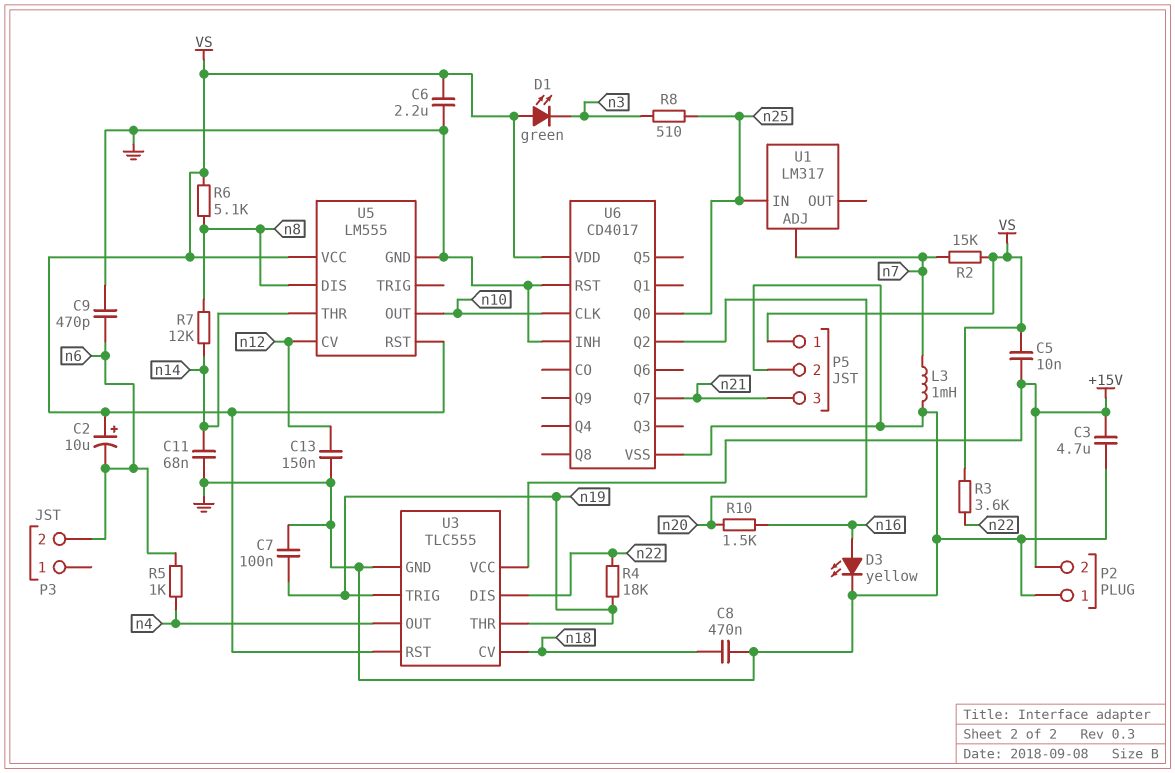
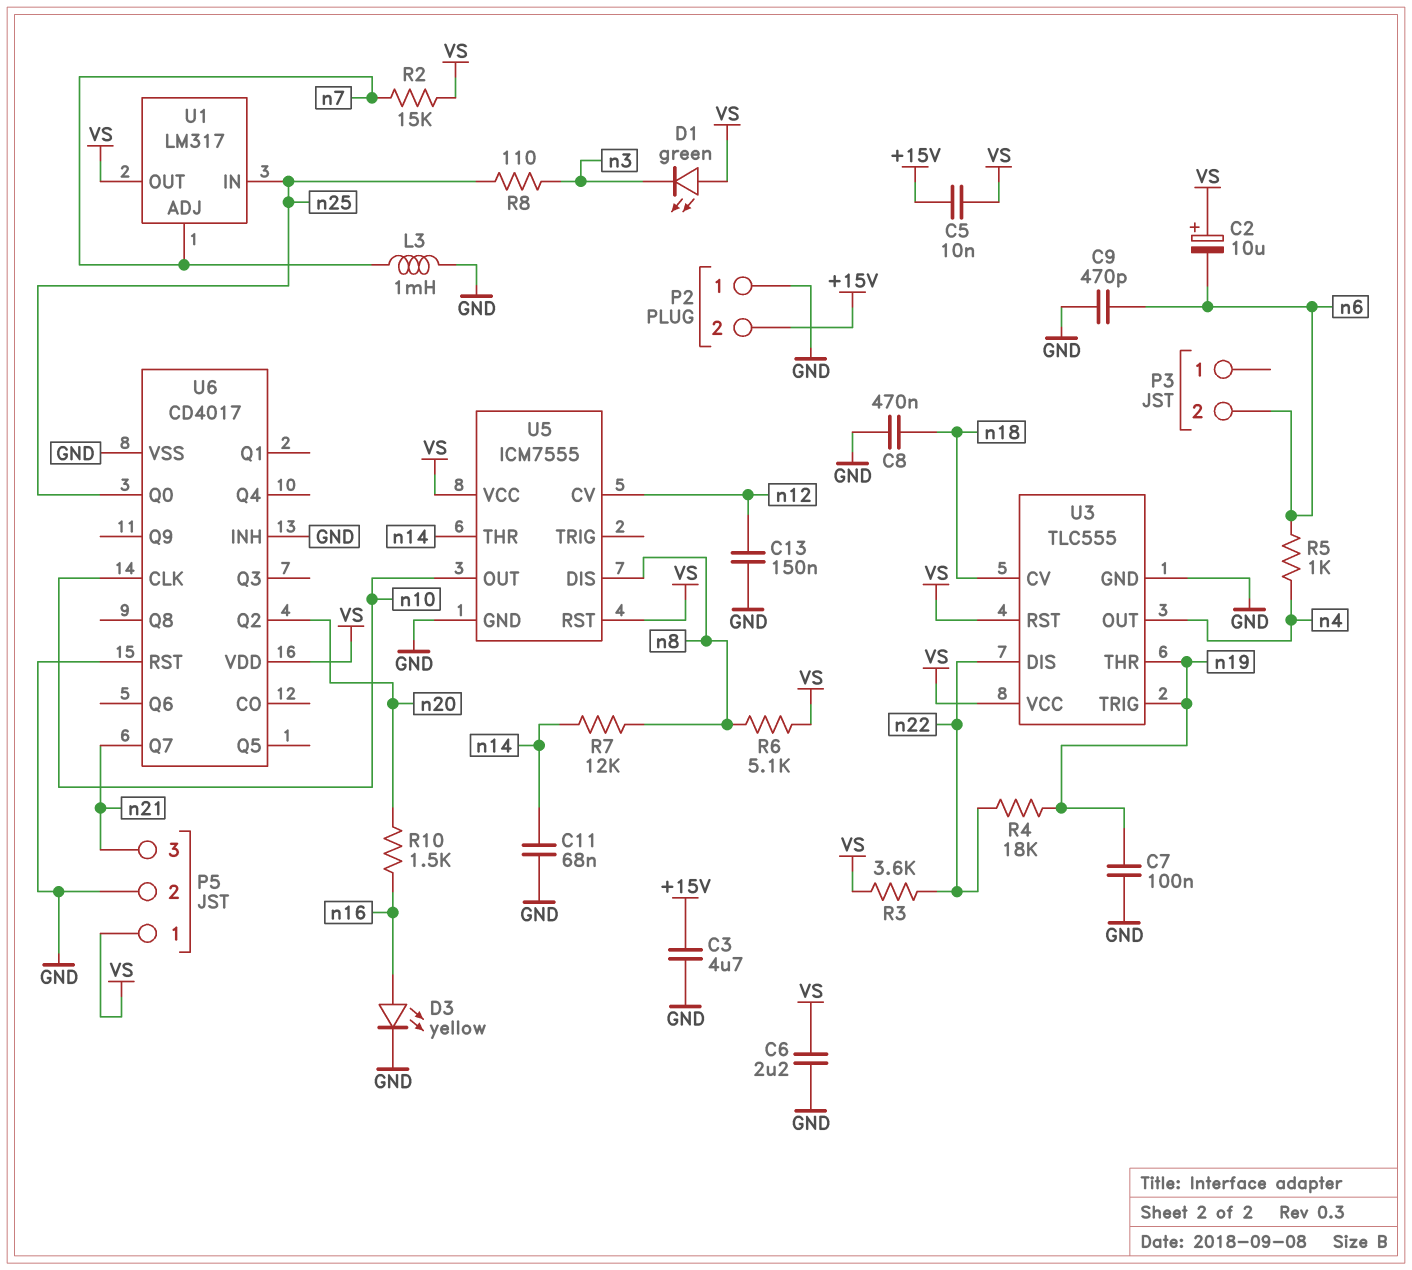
R8: 510 (n3, n25) -> 110 (n3, n25)
U1 pin OUT: none -> VS
U3 pin VCC: +15V -> VS
U5: LM555 -> ICM7555

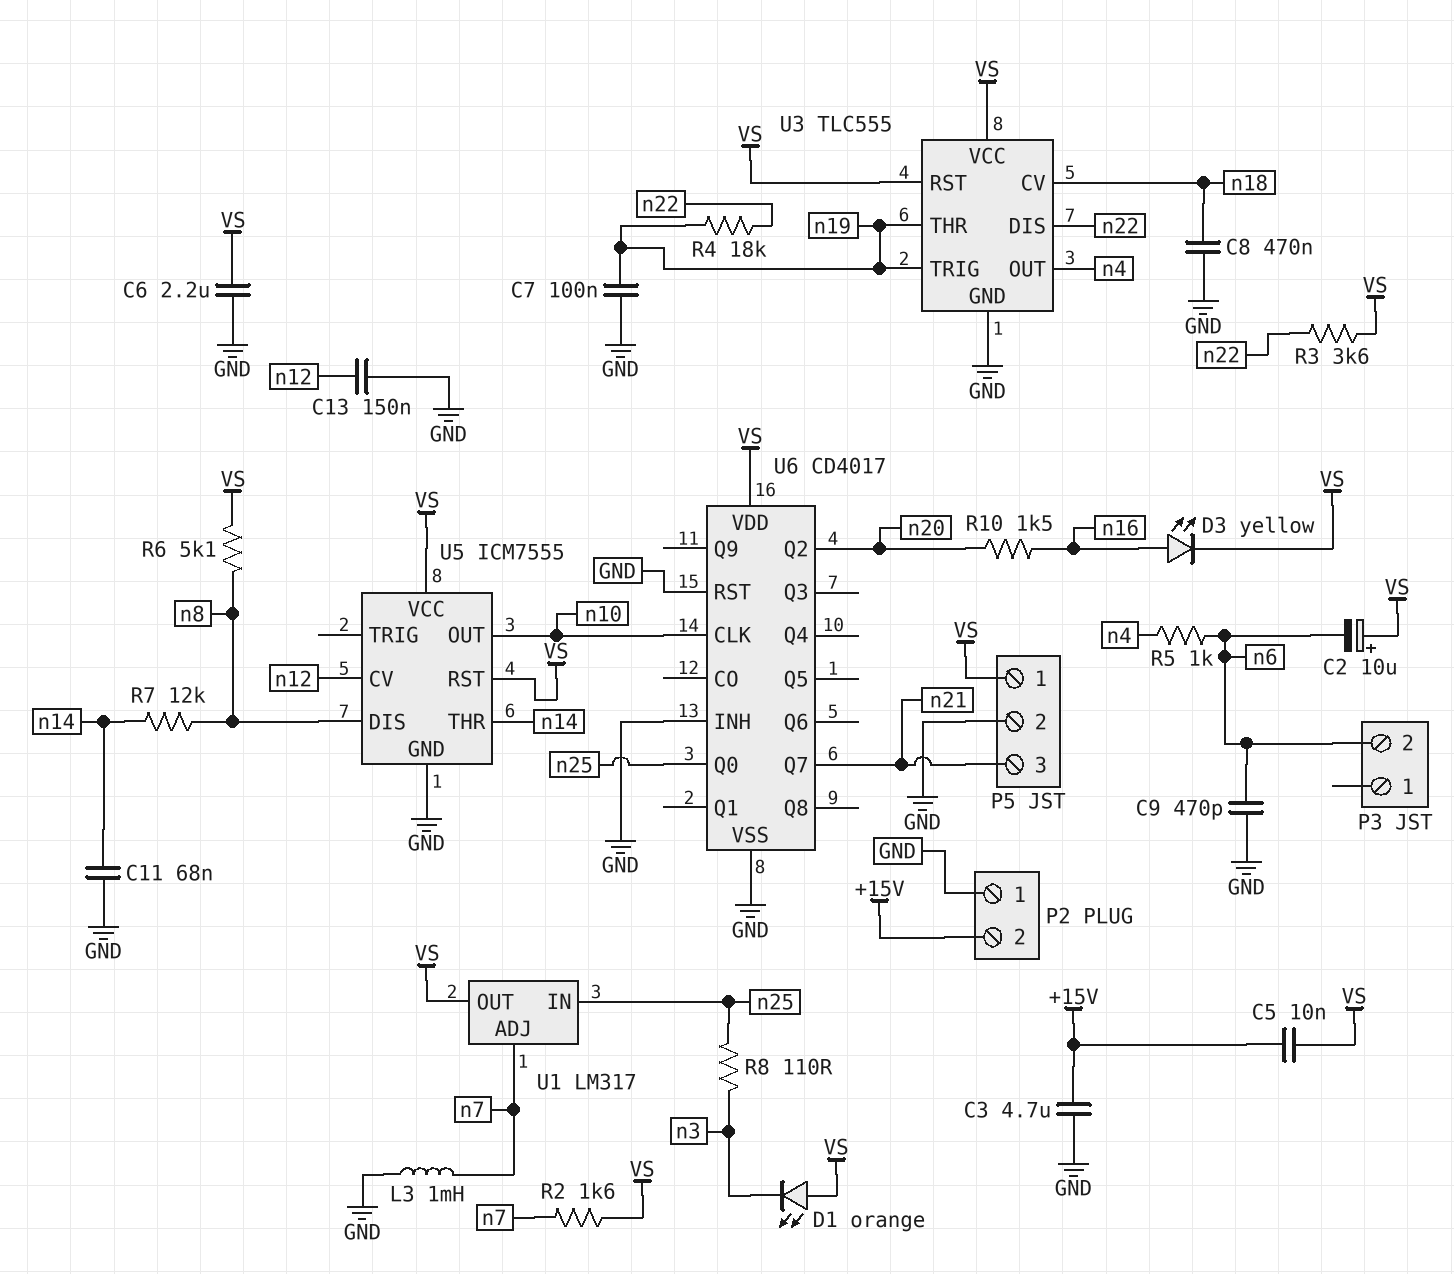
D1: LED green (A VS, K n3) -> LED orange (A VS, K n3)
D3: LED yellow (A n16, K GND) -> LED yellow (A n16, K VS)
R2: 15k (VS, n7) -> 1.6k (VS, n7)

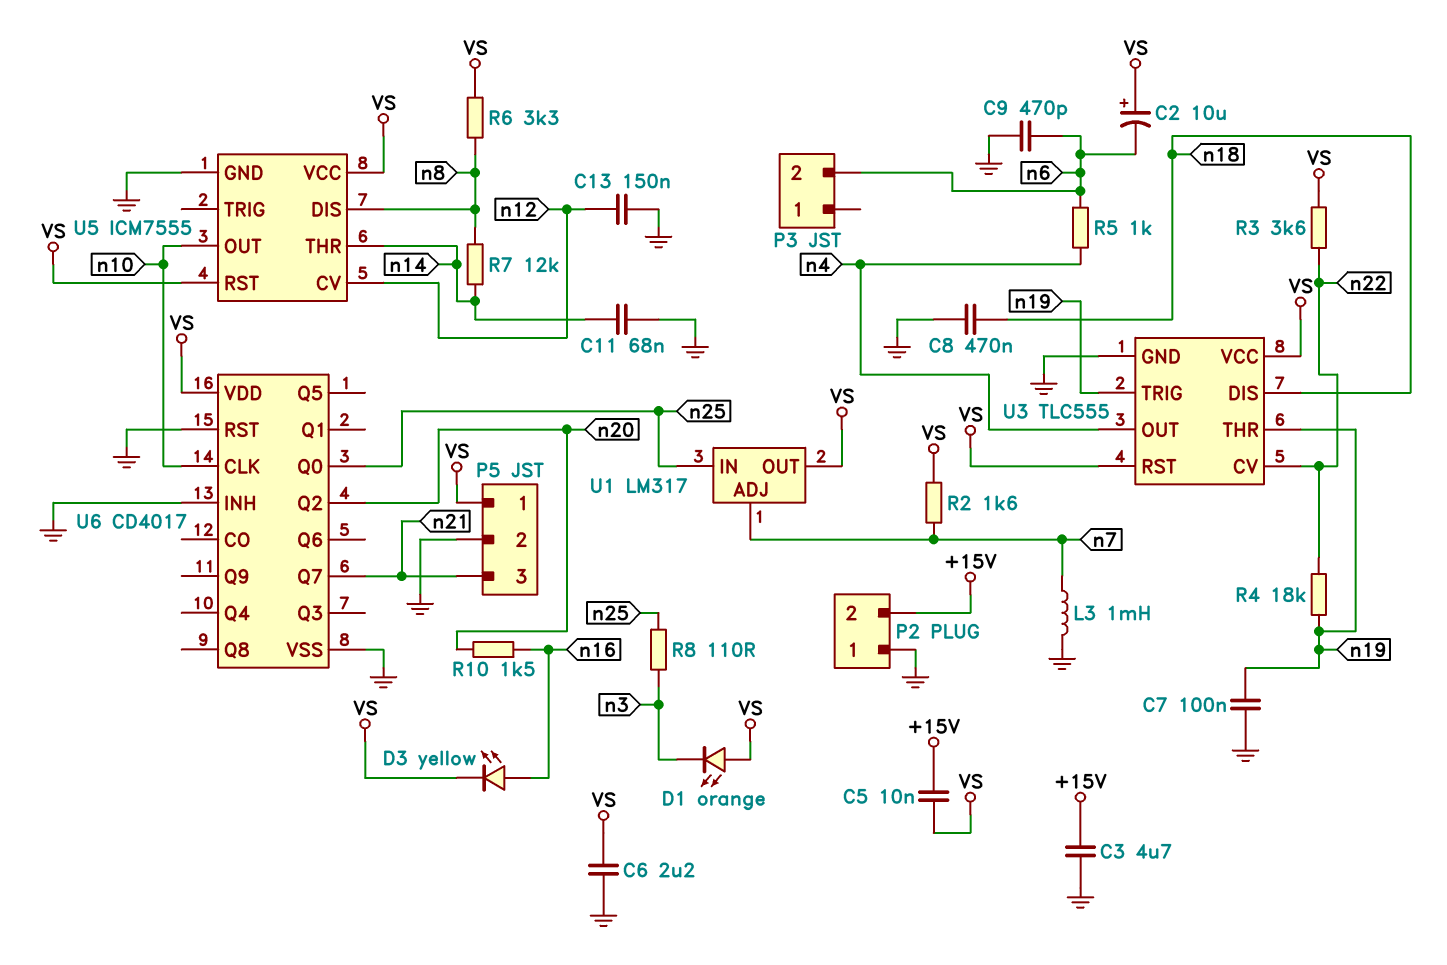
R6: 5.1k (VS, n8) -> 3.3k (VS, n8)
U3 pin CV: n18 -> n22
U3 pin DIS: n22 -> n18

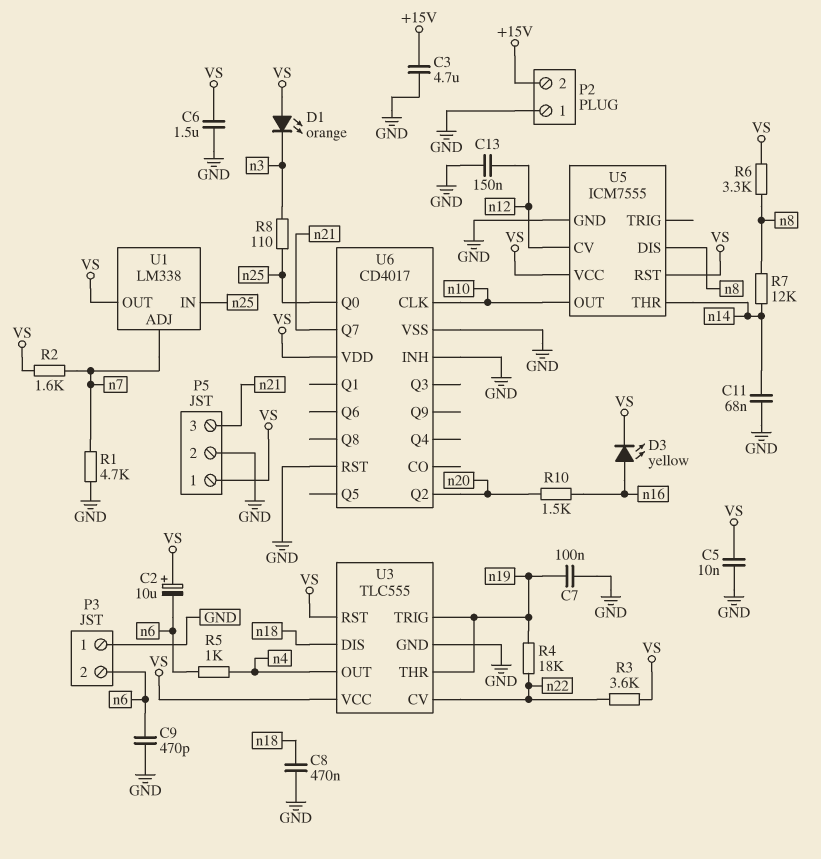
C5: 10nF (+15V, VS) -> 10nF (GND, VS)
C6: 2.2uF (GND, VS) -> 1.5uF (GND, VS)
L3: 1mH (GND, n7) -> none
P3 pin 1: none -> GND
R1: none -> 4.7k (GND, n7)
U1: LM317 -> LM338

